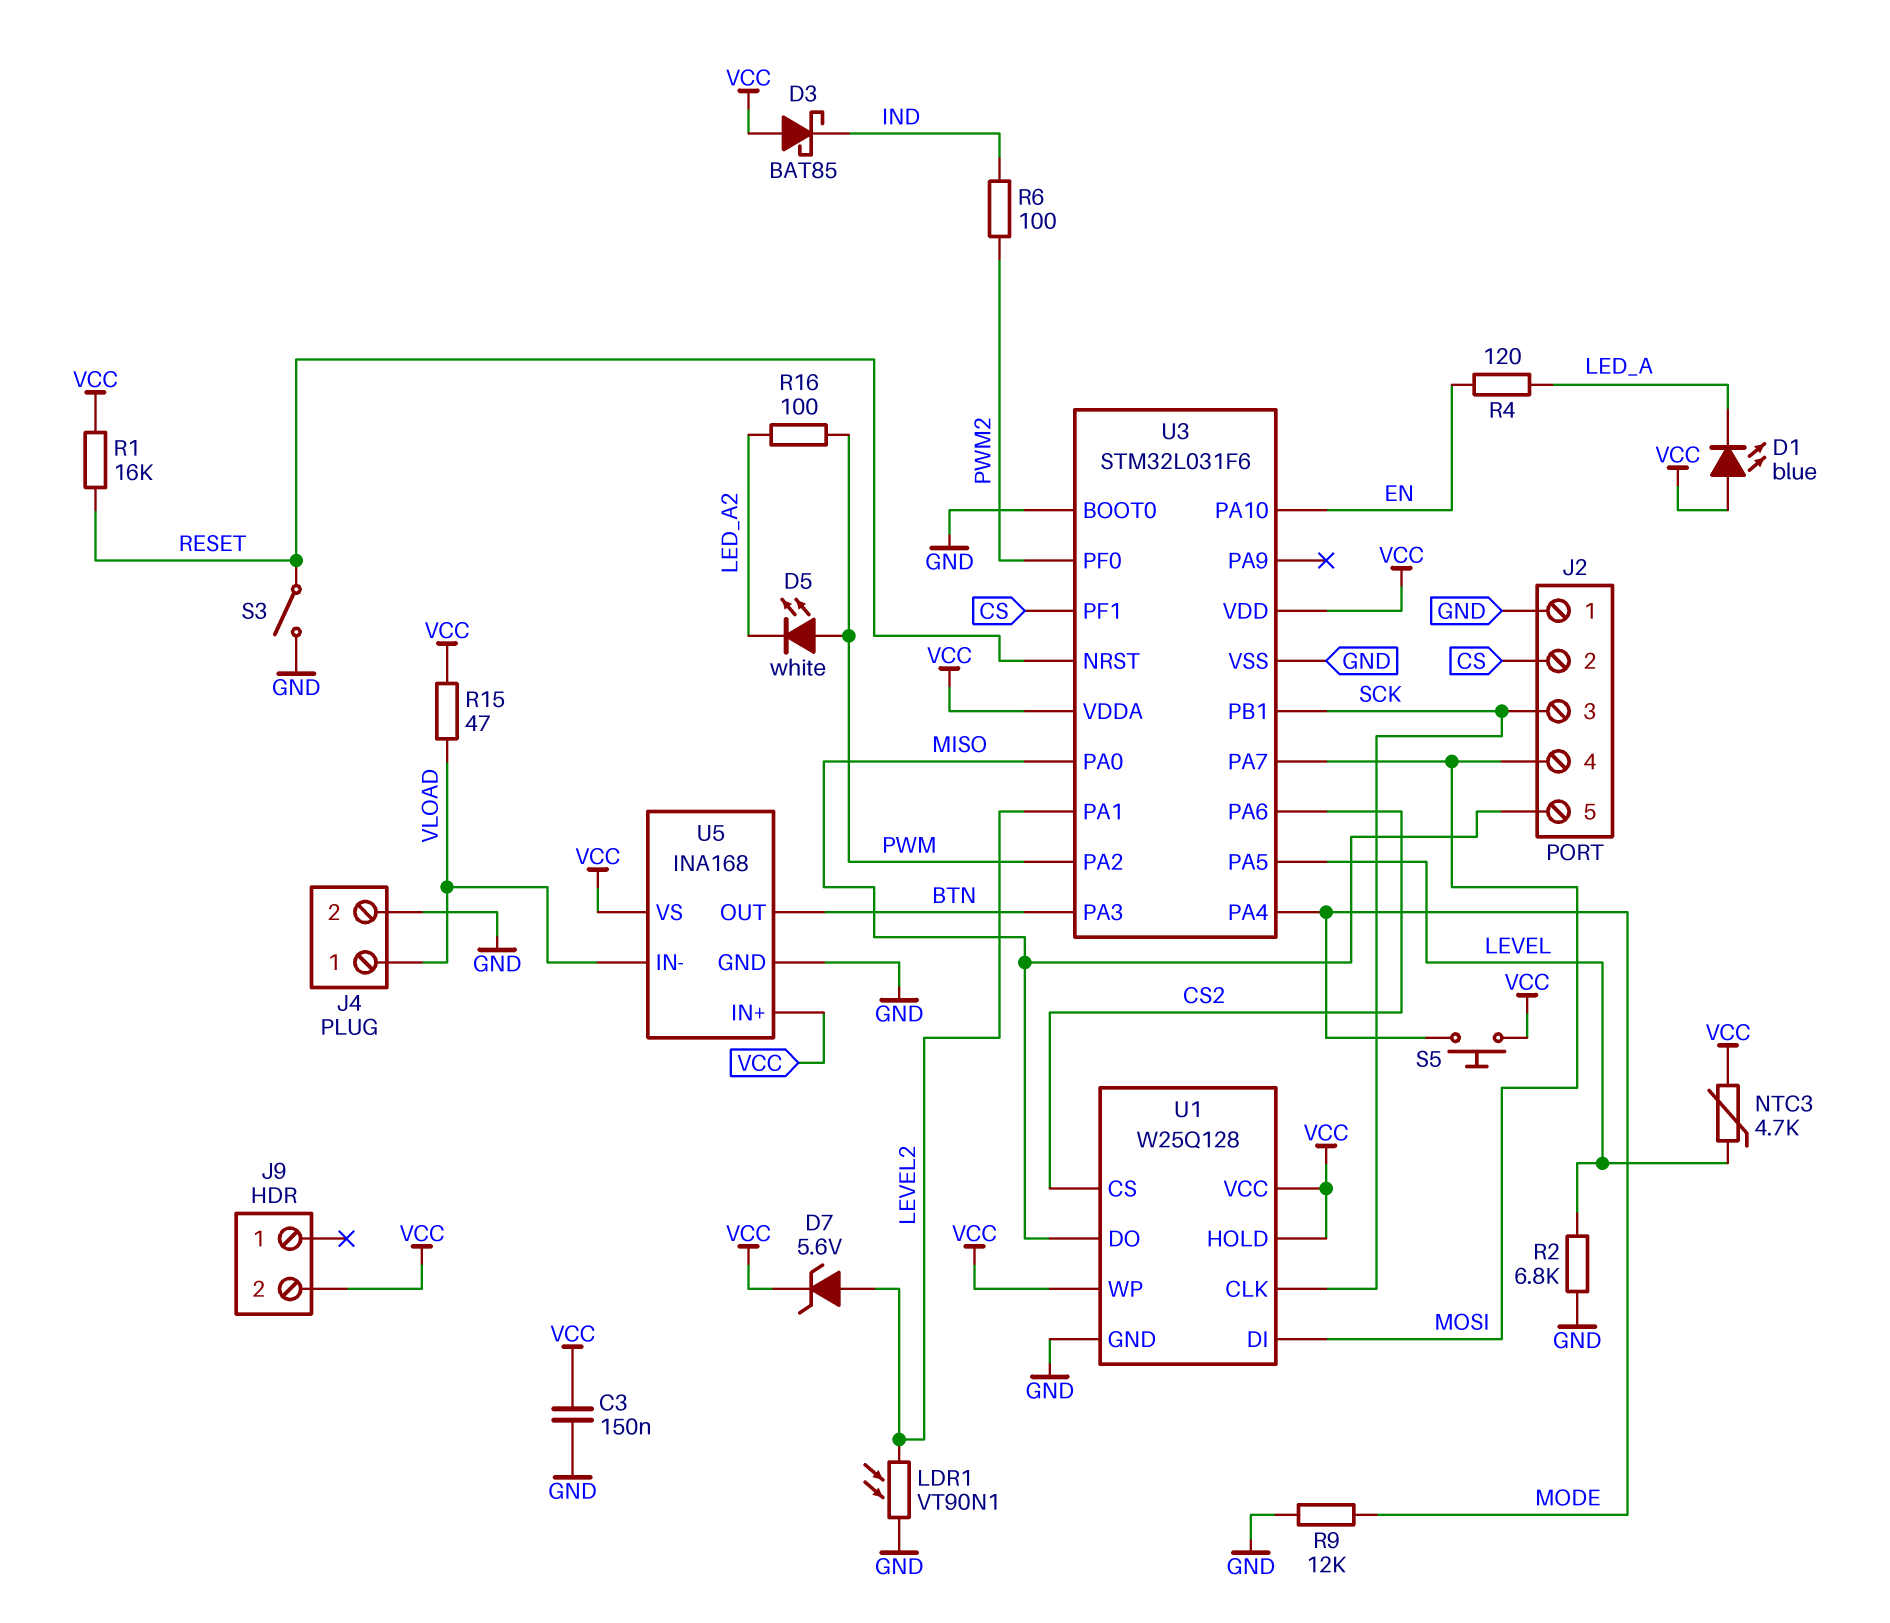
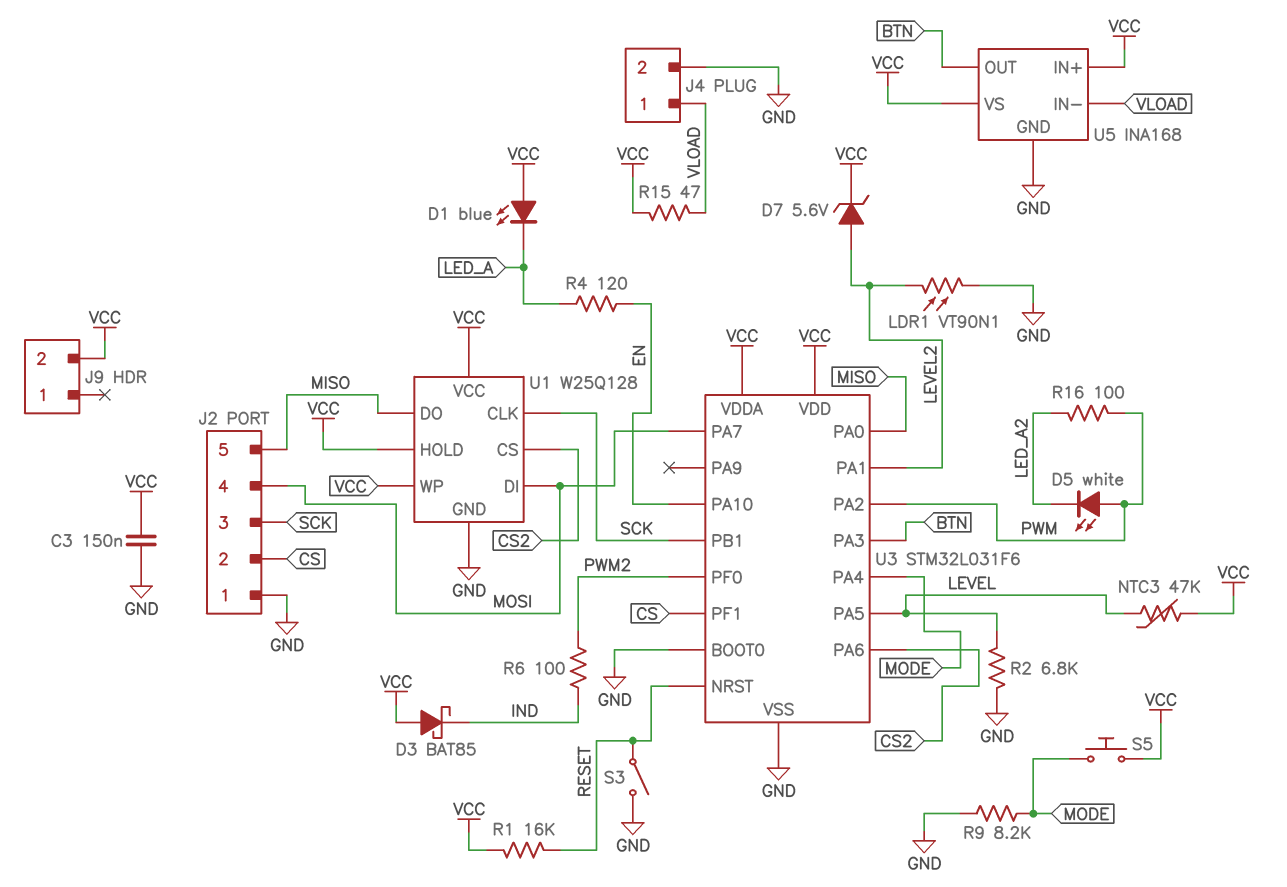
NTC3: 4.7k (LEVEL, VCC) -> 47k (LEVEL, VCC)
R9: 12k (GND, MODE) -> 8.2k (GND, MODE)

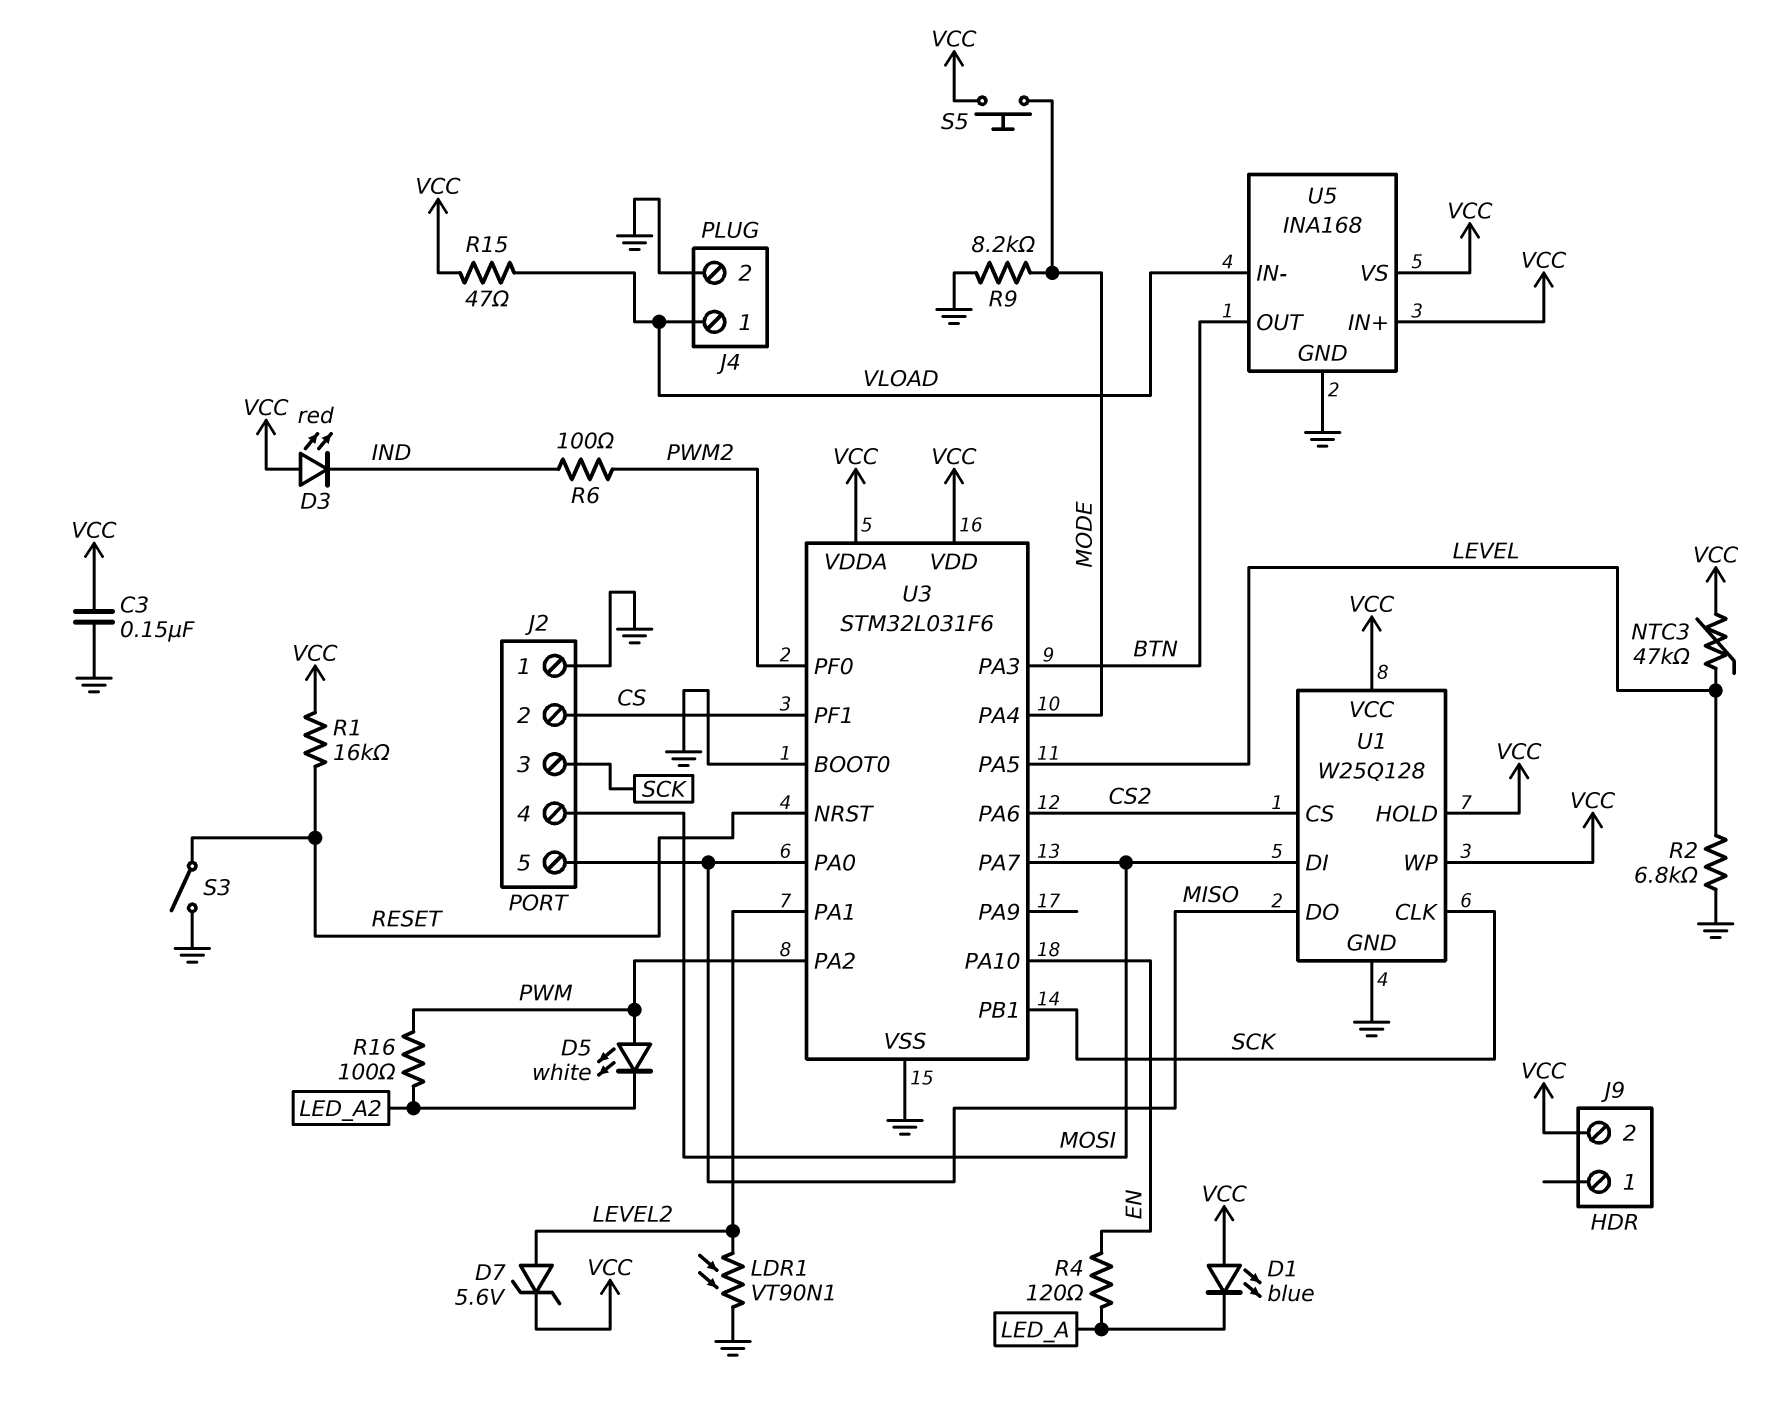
D3: schottky BAT85 (A VCC, K IND) -> LED red (A VCC, K IND)

